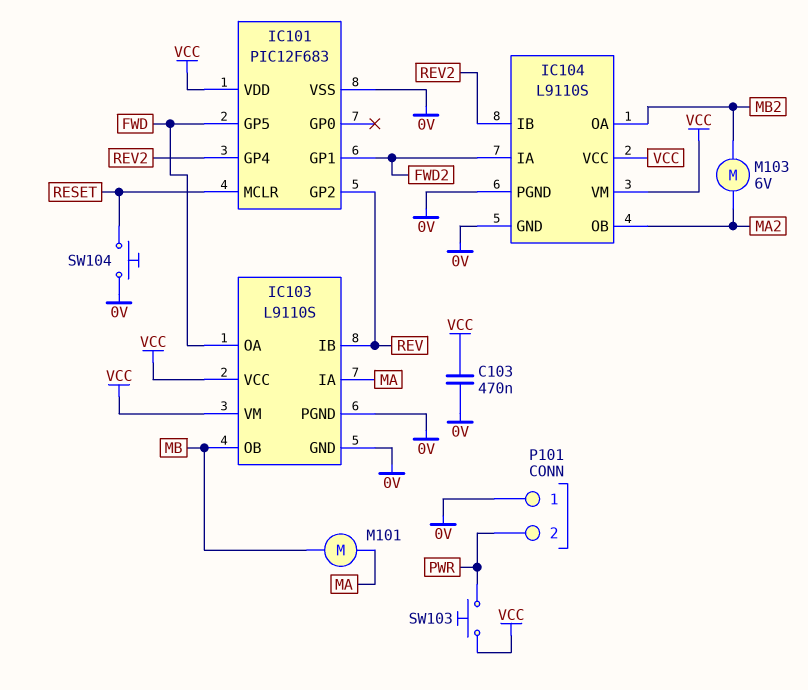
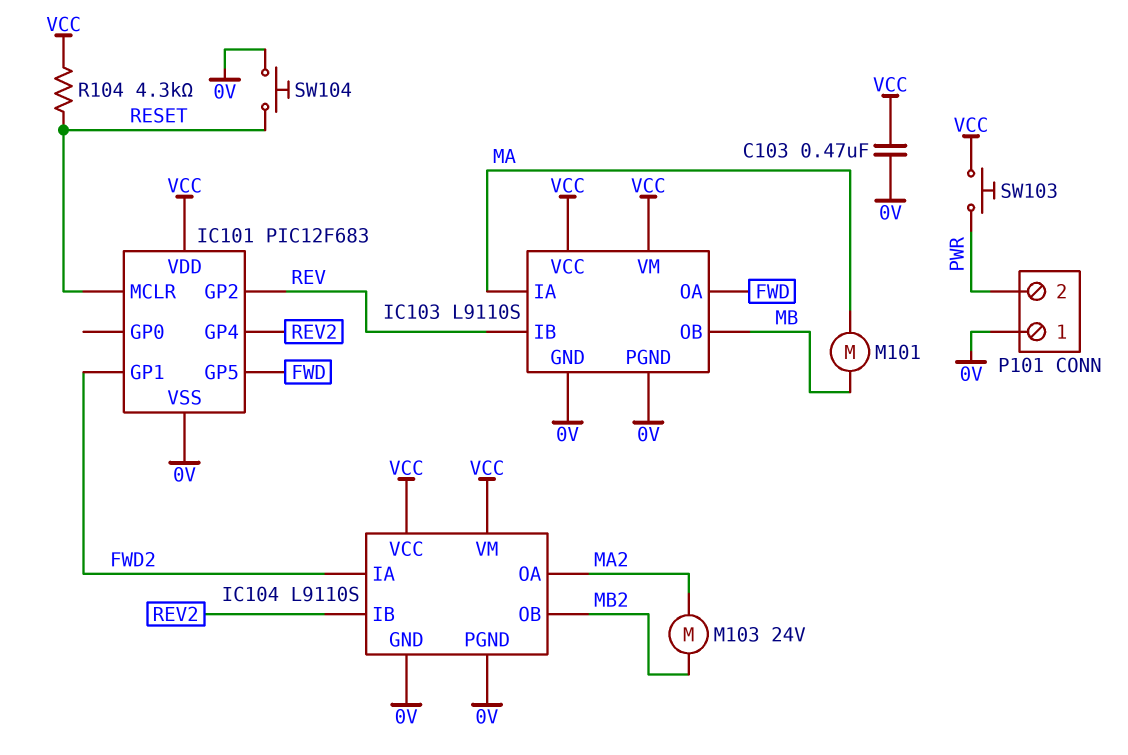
IC104 pin OA: MB2 -> MA2
IC104 pin OB: MA2 -> MB2
M103: motor 6V (MA2, MB2) -> motor 24V (MA2, MB2)
R104: none -> 4.3k (RESET, VCC)

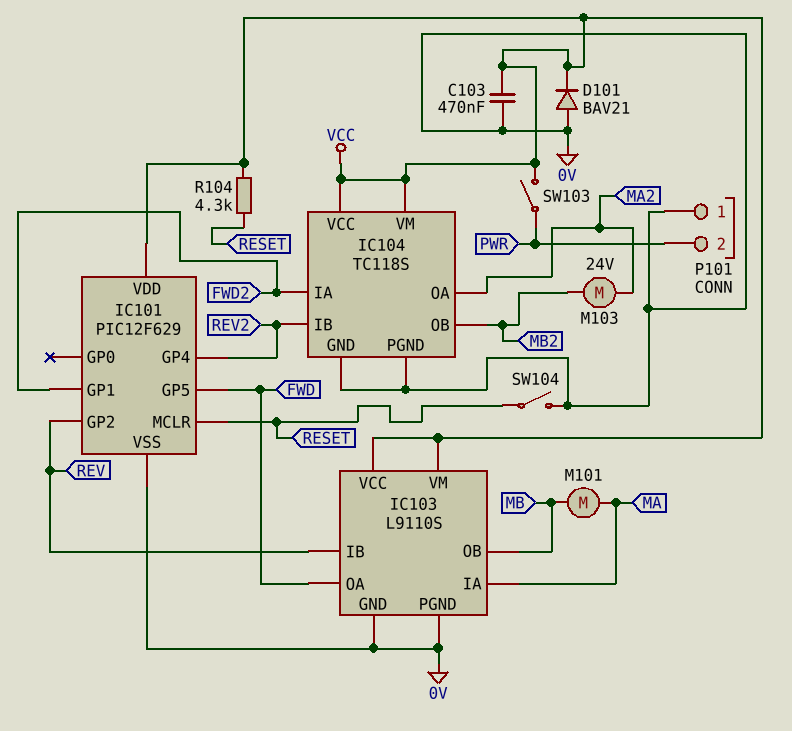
D101: none -> diode BAV21 (A 0V, K VCC)
IC101: PIC12F683 -> PIC12F629
IC104: L9110S -> TC118S
SW103: button (PWR, VCC) -> switch (PWR, VCC)
SW104: button (0V, RESET) -> switch (0V, RESET)

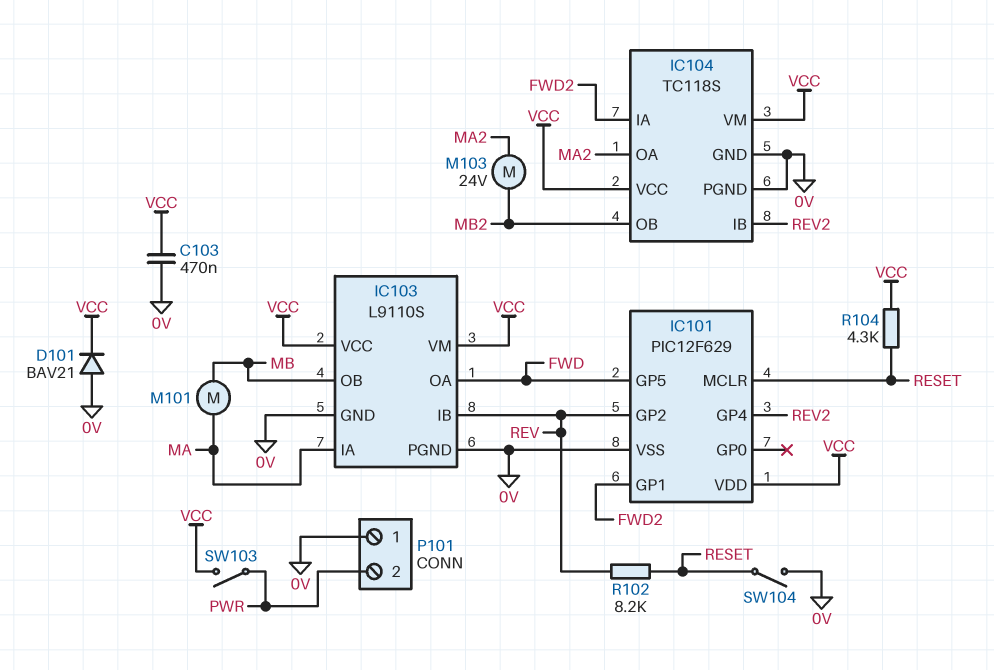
R102: none -> 8.2k (RESET, REV)

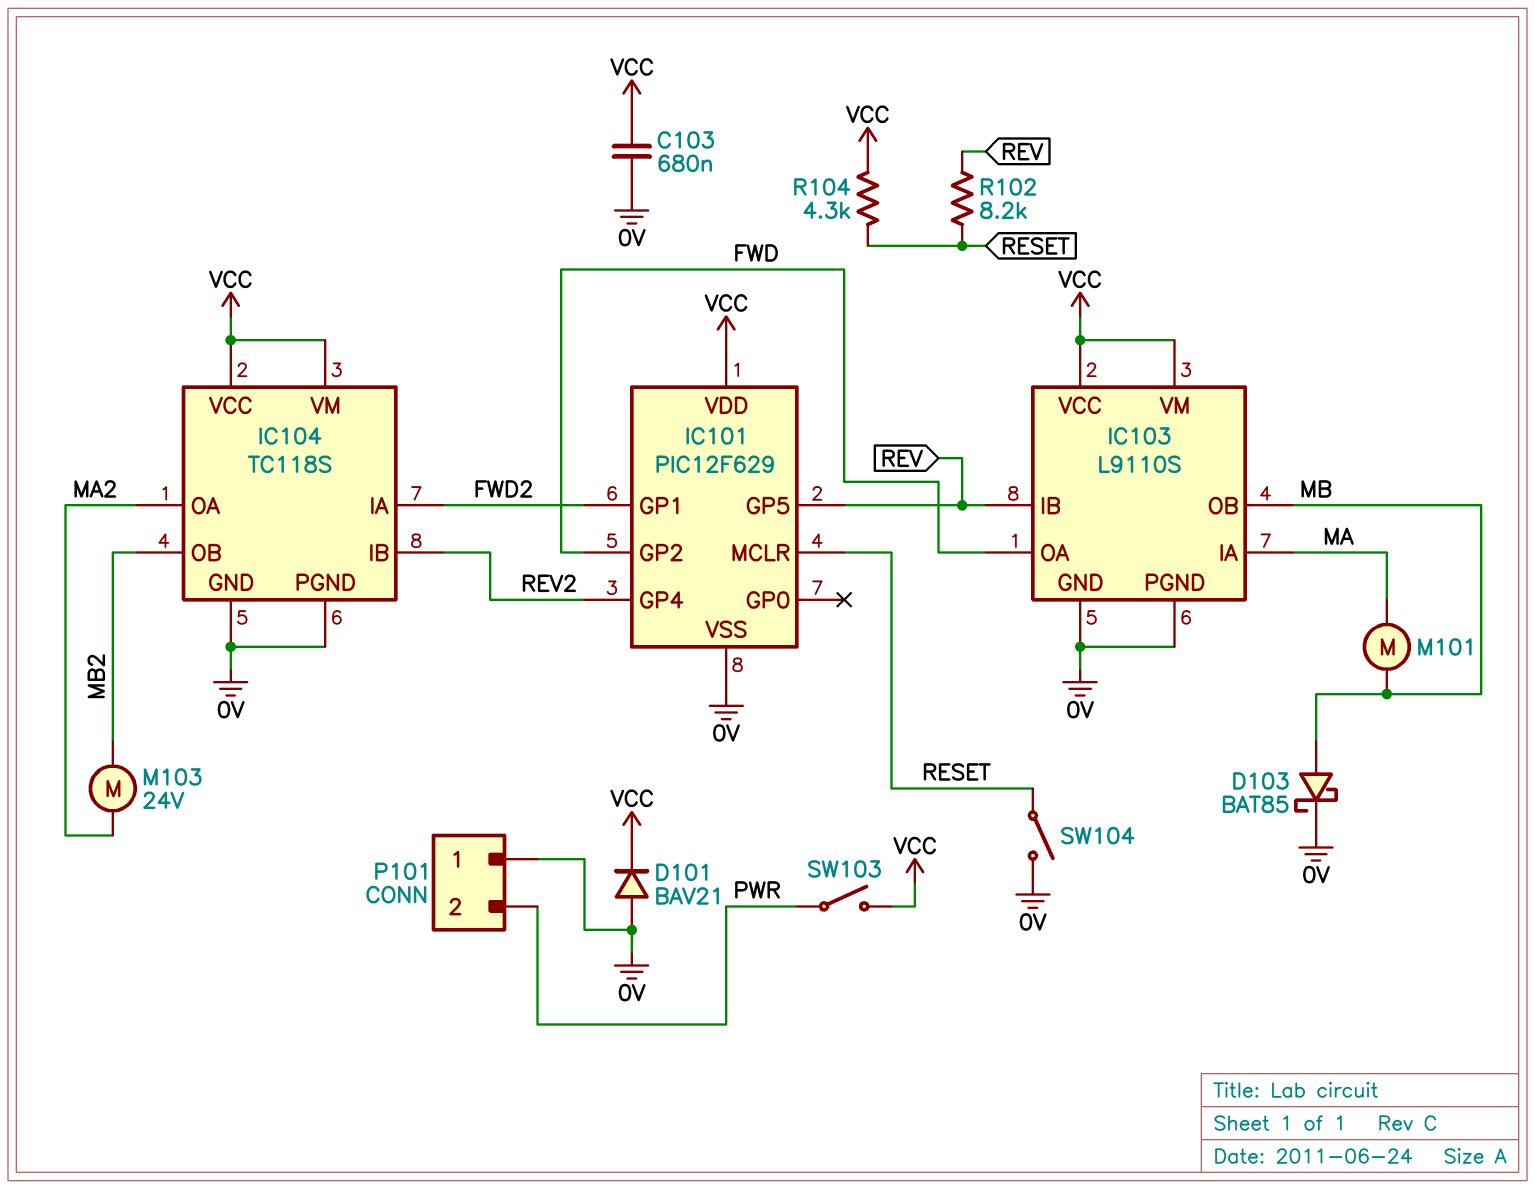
C103: 470nF (0V, VCC) -> 680nF (0V, VCC)
D103: none -> schottky BAT85 (A MB, K 0V)
IC101 pin GP2: REV -> FWD
IC101 pin GP5: FWD -> REV

